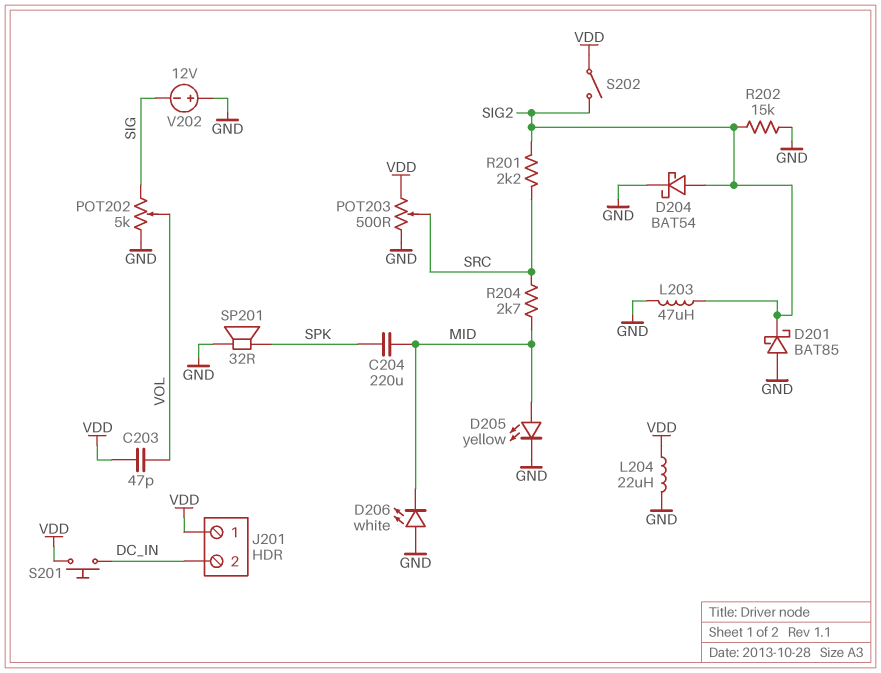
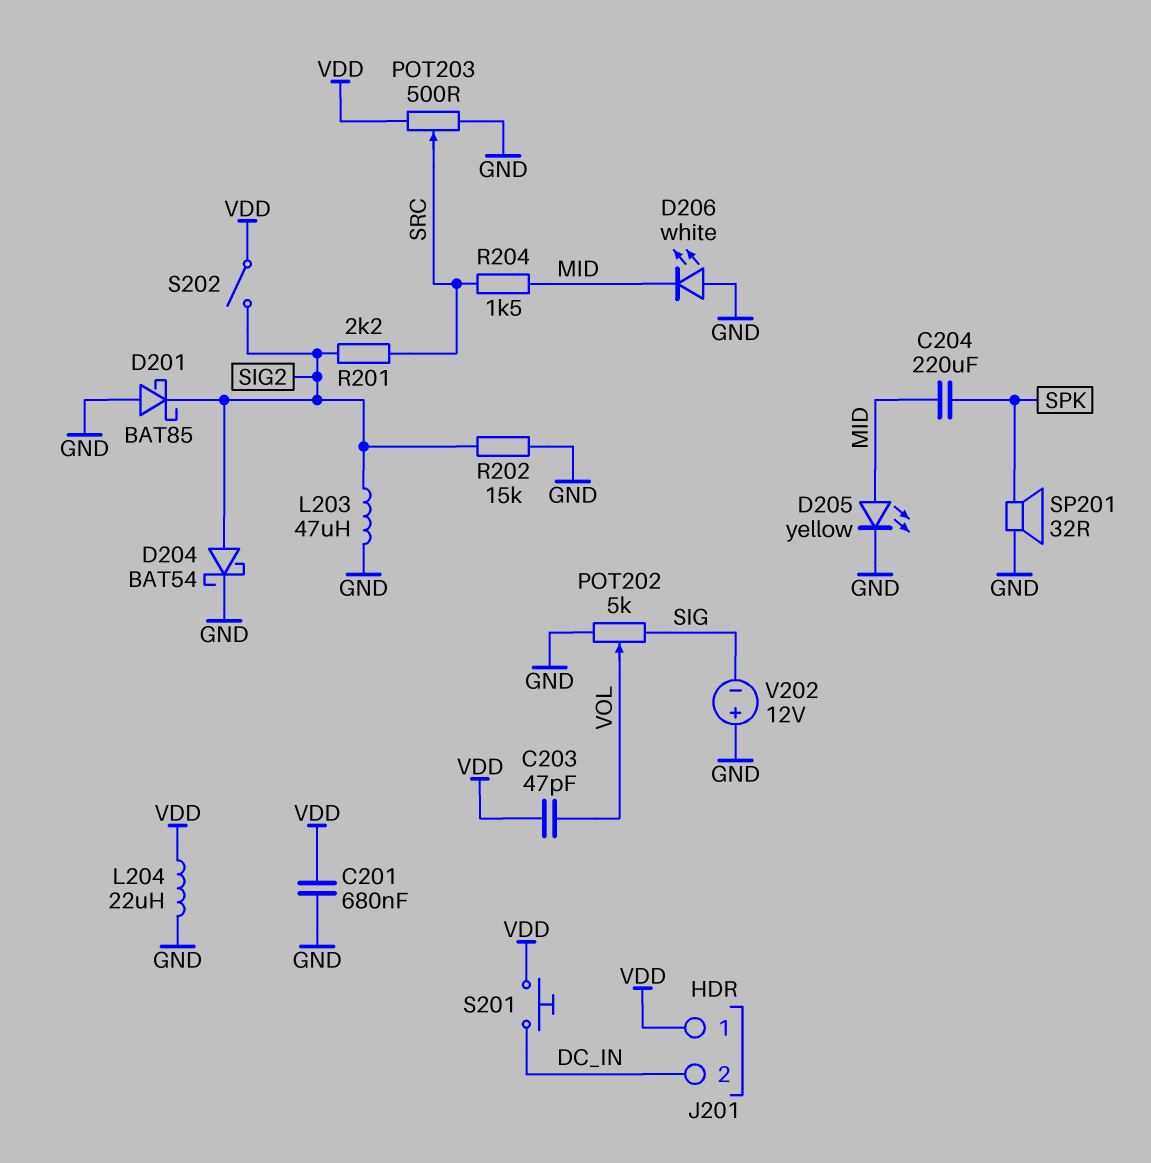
C201: none -> 680nF (GND, VDD)
R204: 2.7k (MID, SRC) -> 1.5k (MID, SRC)

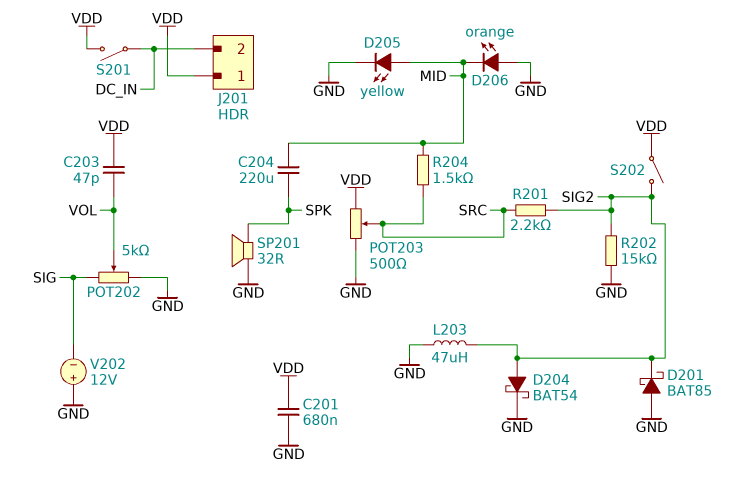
D206: LED white (A GND, K MID) -> LED orange (A GND, K MID)
L204: 22uH (GND, VDD) -> none
S201: button (DC_IN, VDD) -> switch (DC_IN, VDD)

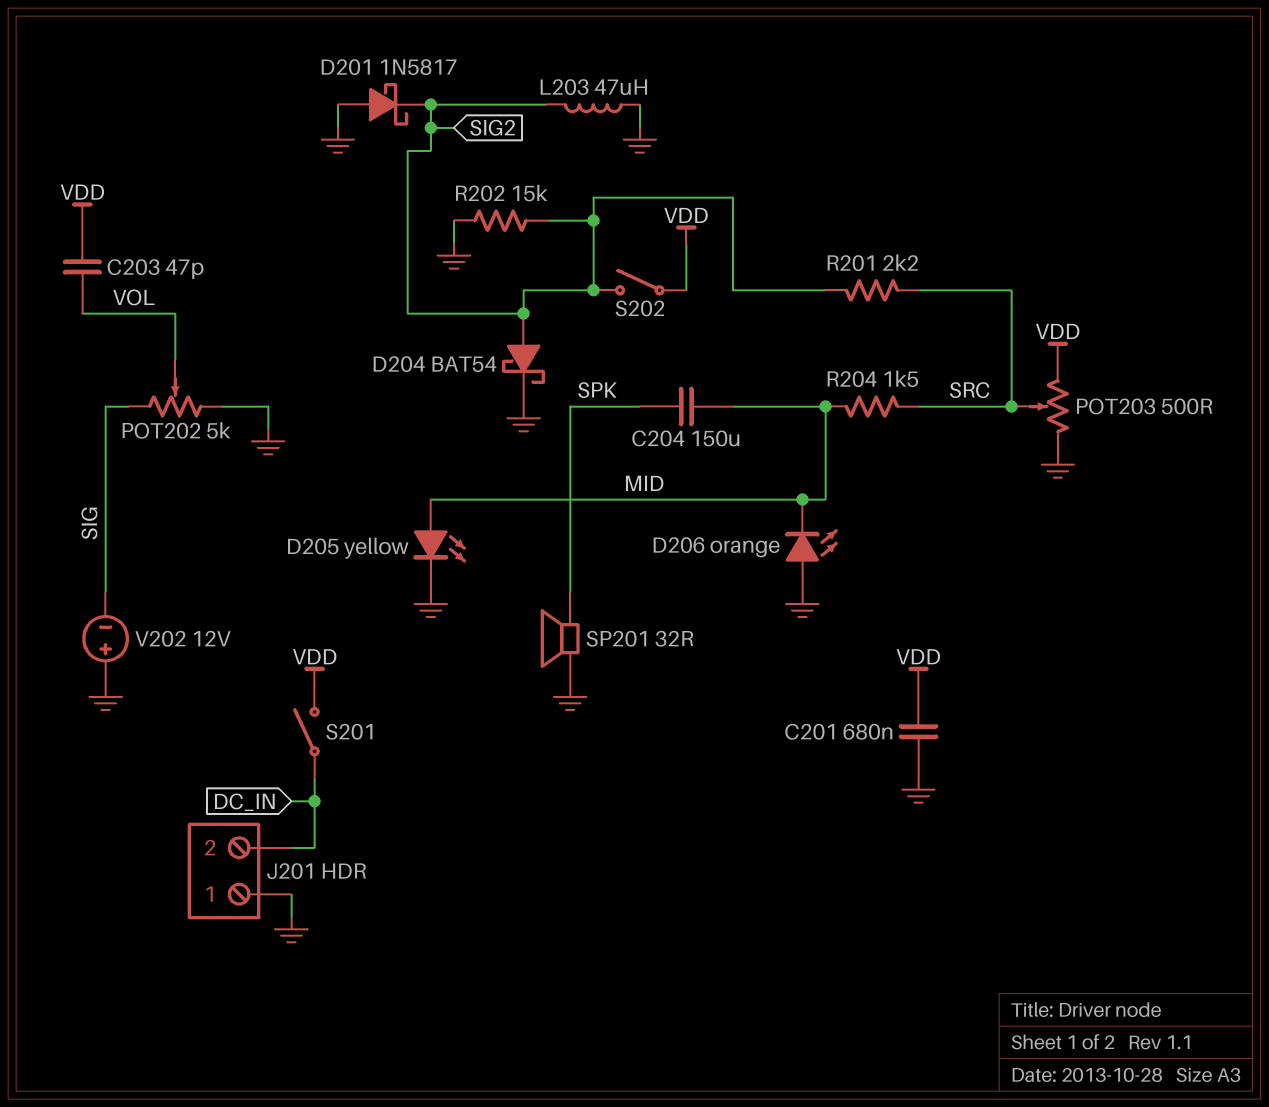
C204: 220uF (MID, SPK) -> 150uF (MID, SPK)
D201: schottky BAT85 (A GND, K SIG2) -> schottky 1N5817 (A GND, K SIG2)
J201 pin 1: VDD -> GND

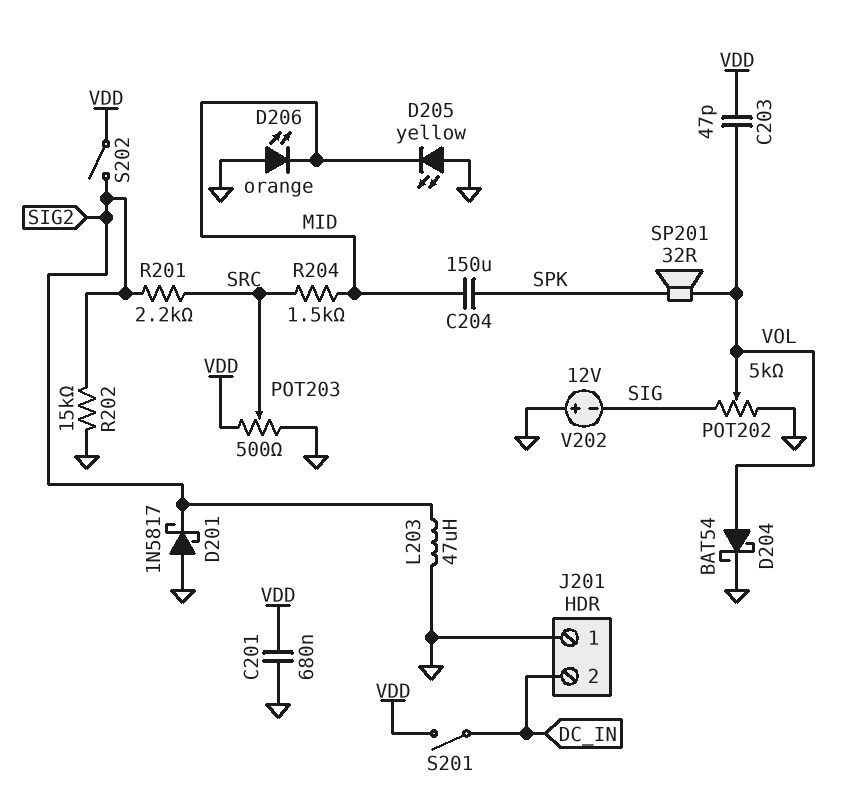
D204: schottky BAT54 (A SIG2, K GND) -> schottky BAT54 (A VOL, K GND)
D205: LED yellow (A MID, K GND) -> LED yellow (A GND, K MID)
SP201: speaker 32R (GND, SPK) -> speaker 32R (SPK, VOL)

